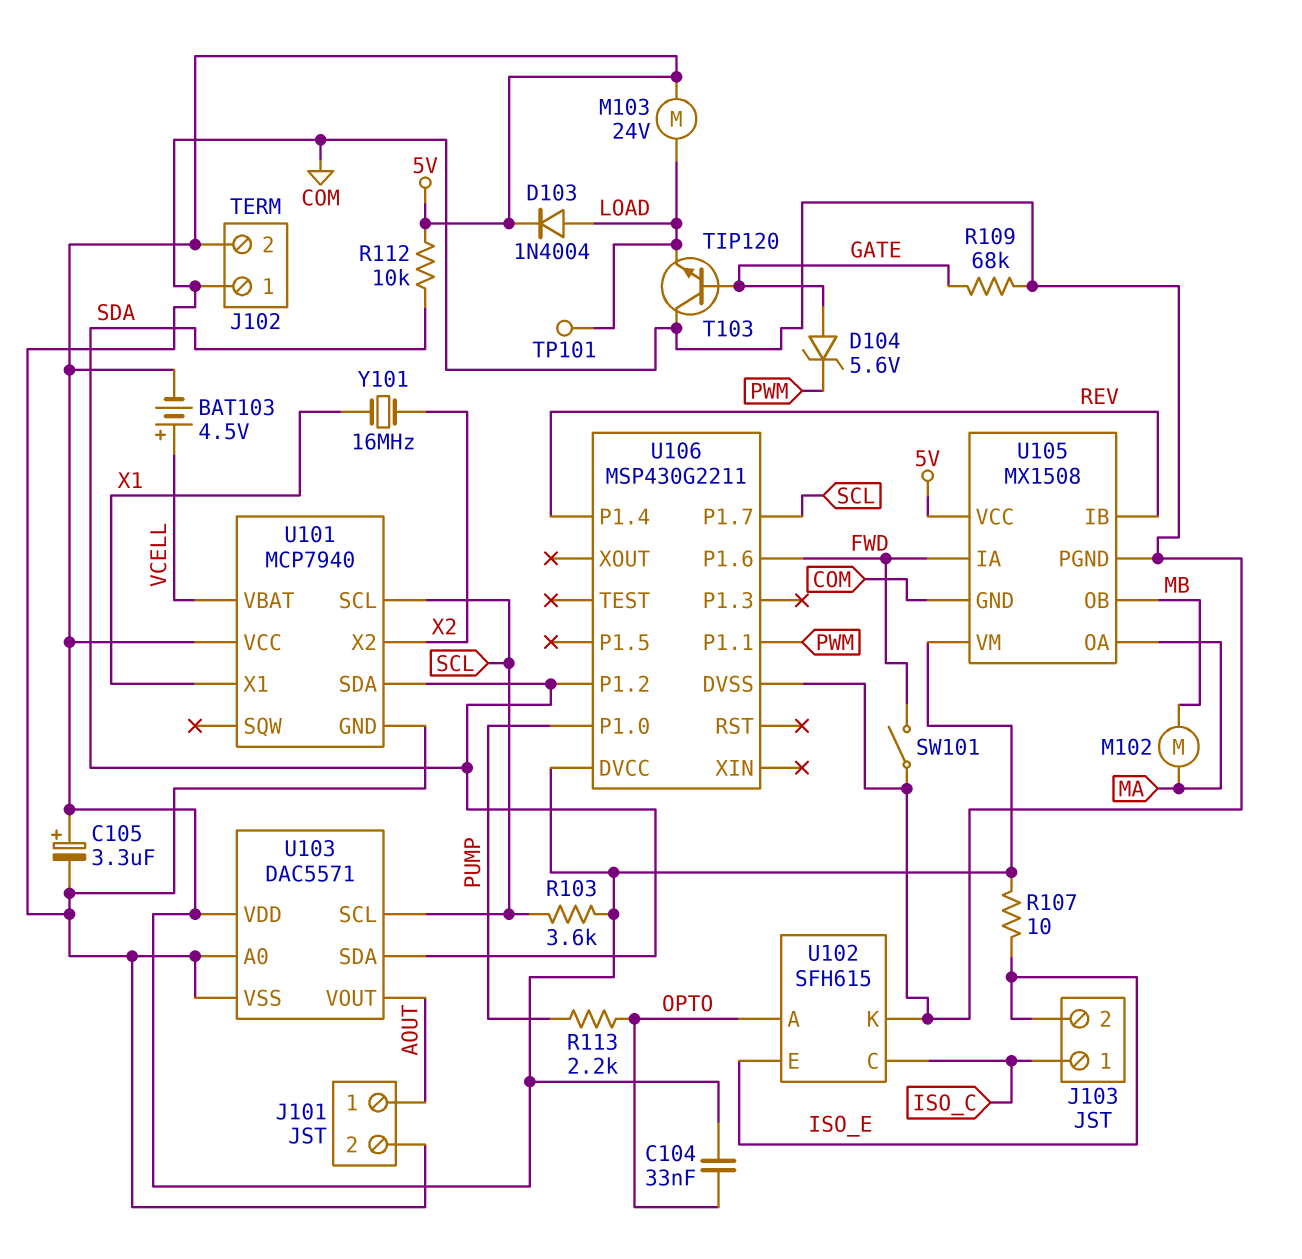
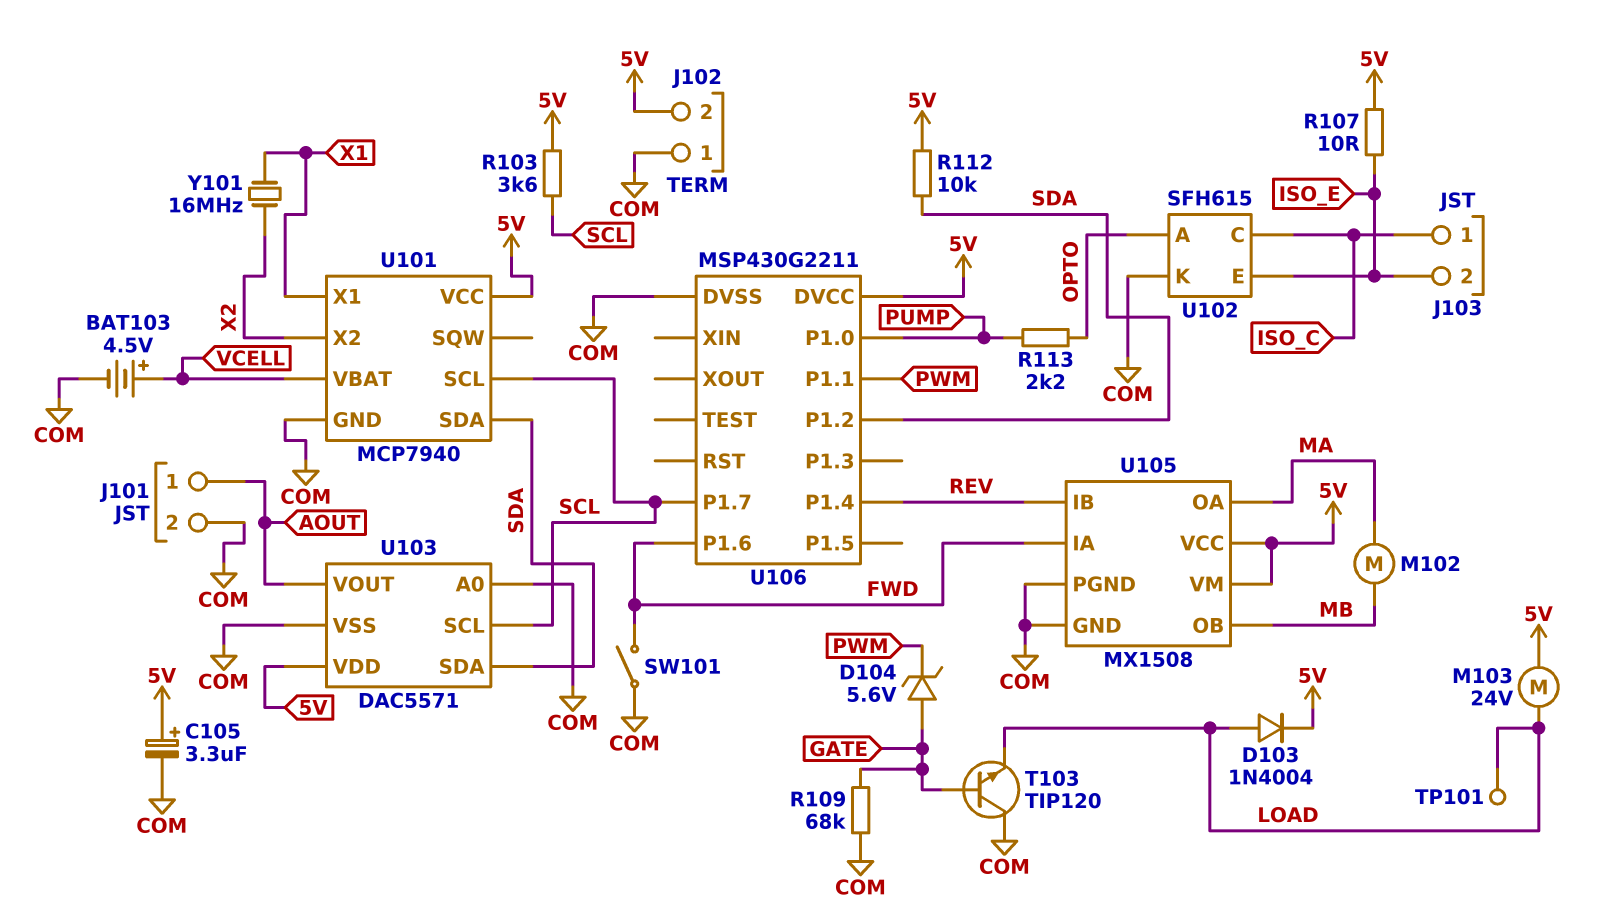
BAT103: 4.5V (plus VCELL, minus 5V) -> 4.5V (plus VCELL, minus COM)
C104: 33nF (5V, OPTO) -> none

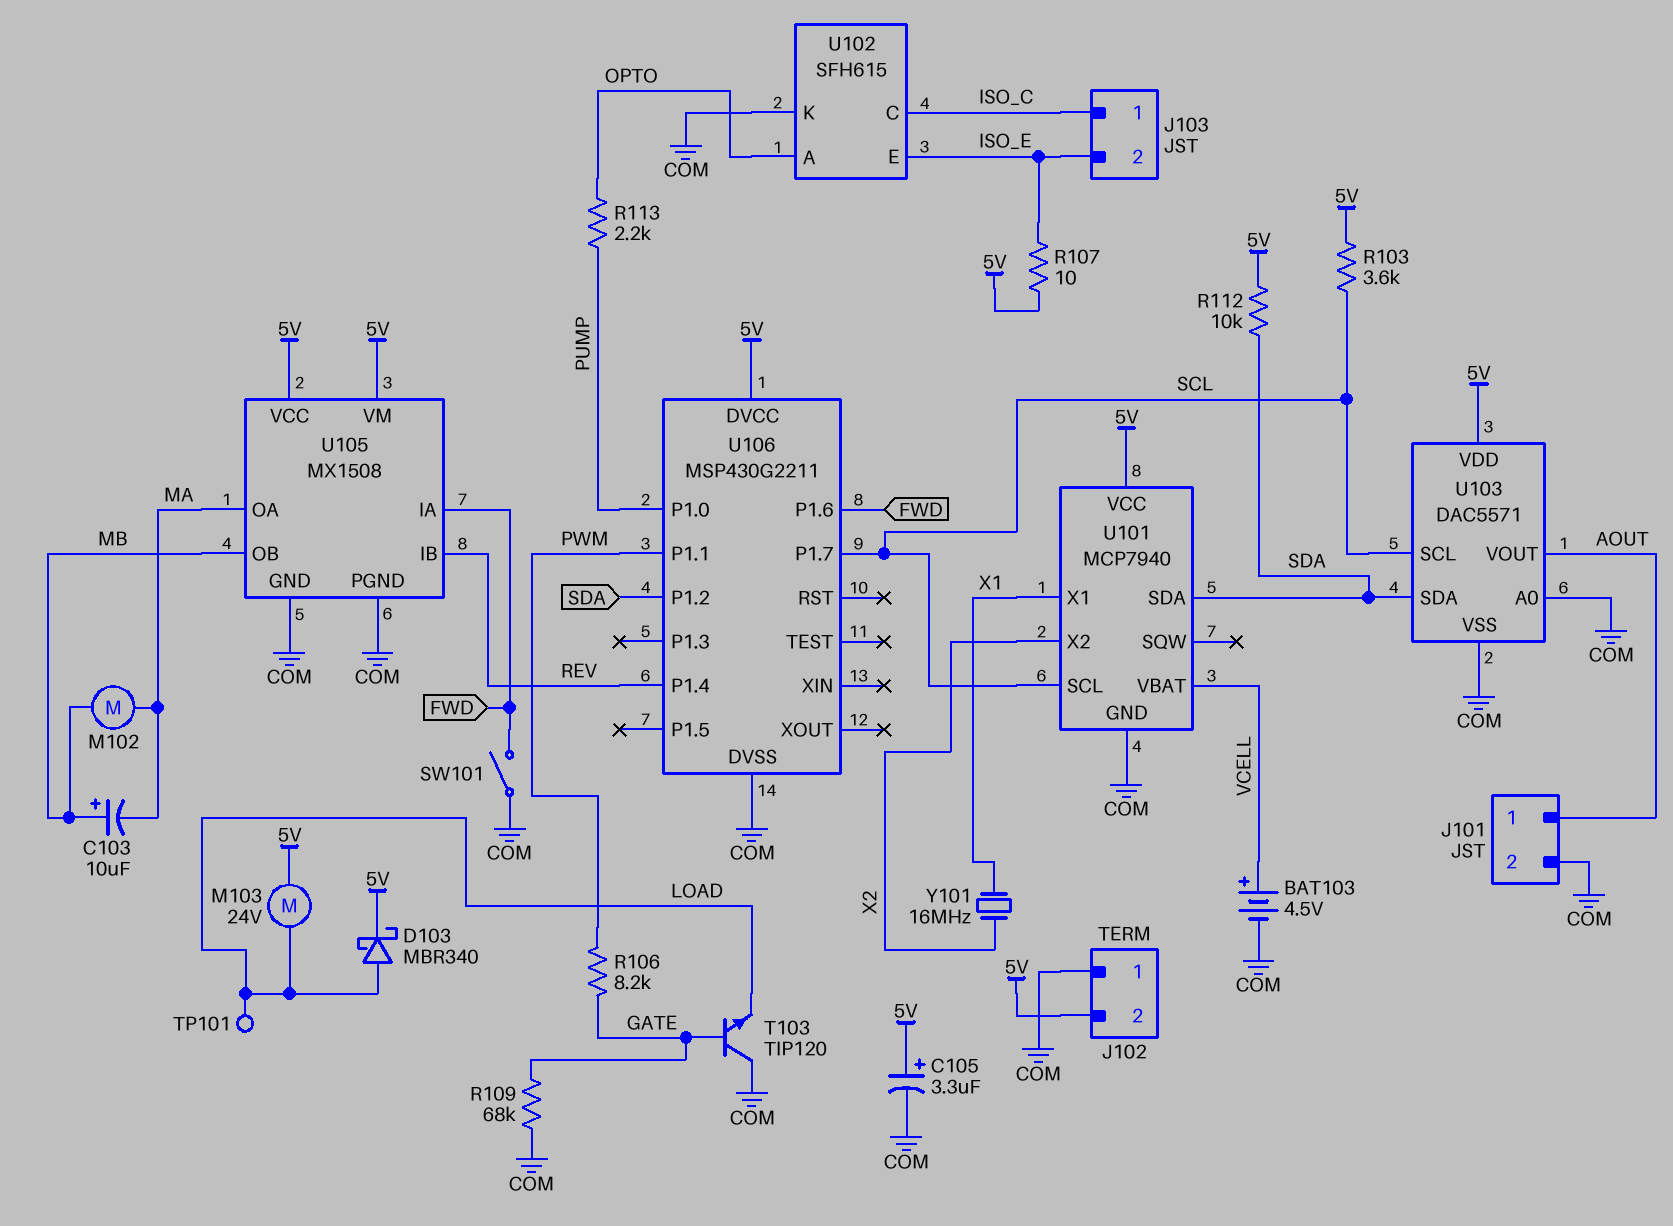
C103: none -> 10uF (plus MB, minus MA)
D103: diode 1N4004 (A LOAD, K 5V) -> schottky MBR340 (A LOAD, K 5V)
D104: zener 5.6V (A GATE, K PWM) -> none
R106: none -> 8.2k (GATE, PWM)

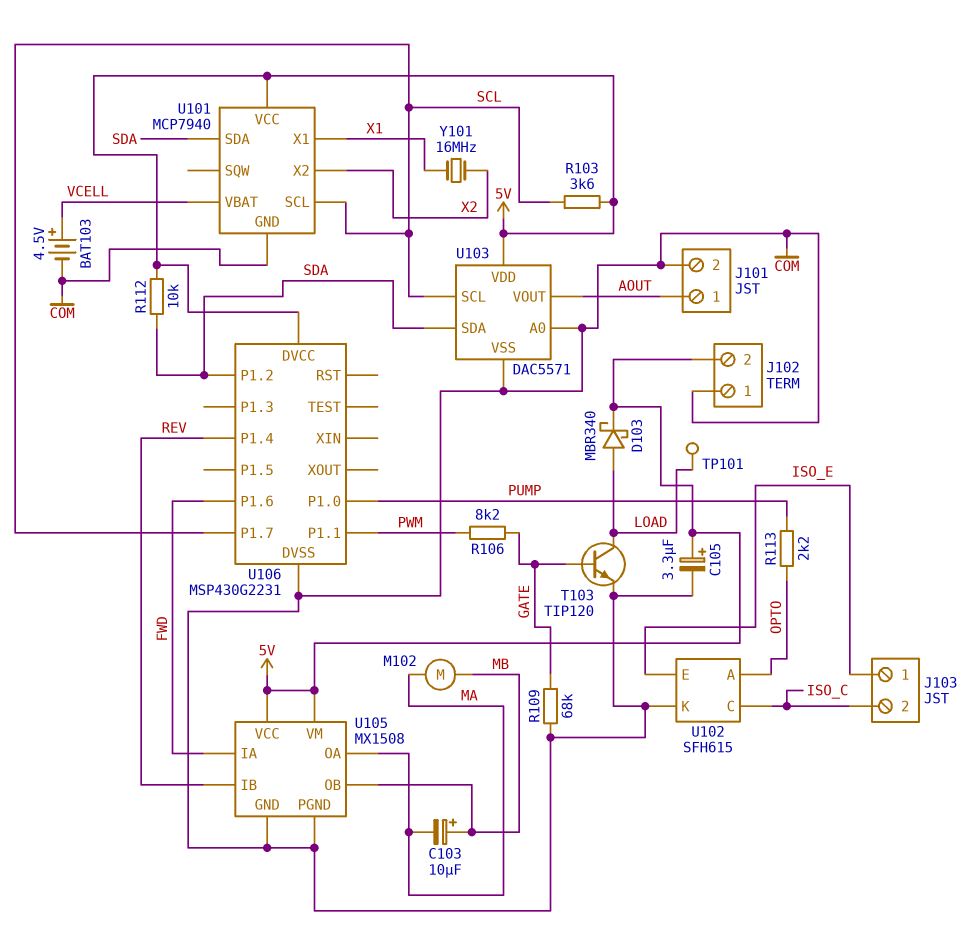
J103 pin 1: ISO_C -> ISO_E
J103 pin 2: ISO_E -> ISO_C
M103: motor 24V (5V, LOAD) -> none
R107: 10 (5V, ISO_E) -> none
SW101: switch (COM, FWD) -> none
T103: NPN TIP120 (B GATE, C COM, E LOAD) -> NPN TIP120 (B GATE, C LOAD, E COM)
U106: MSP430G2211 -> MSP430G2231

